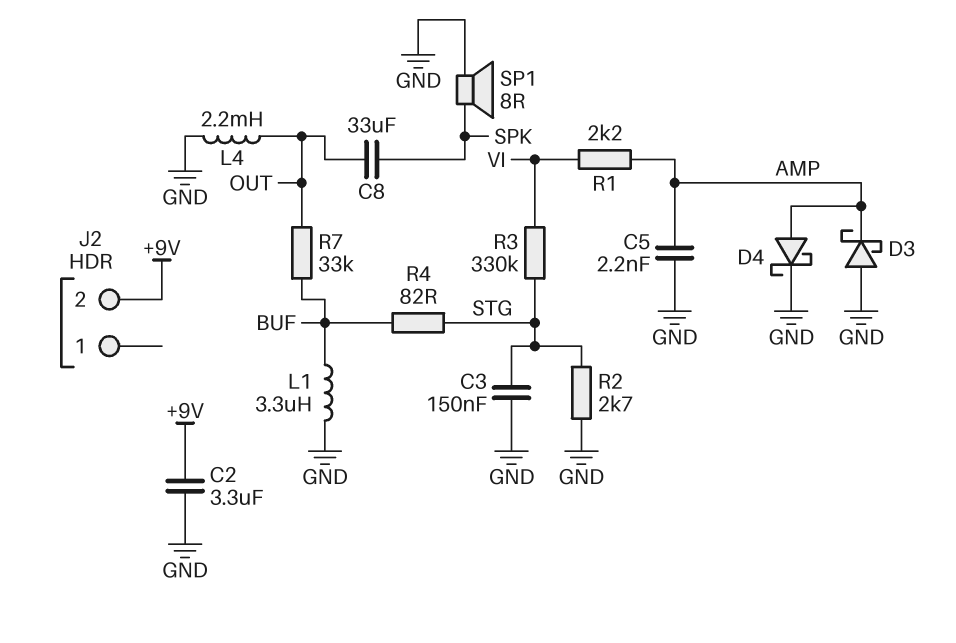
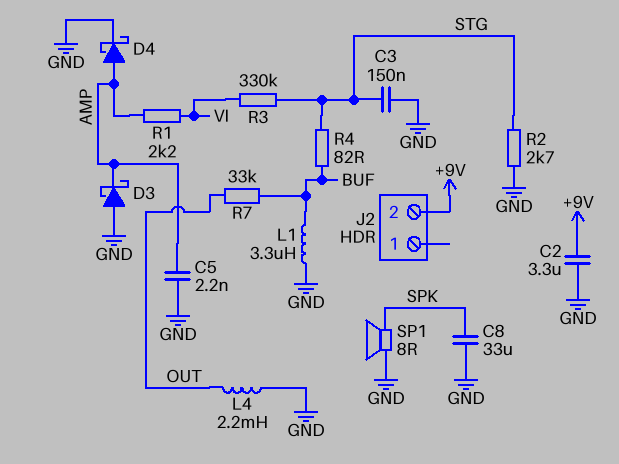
C8: 33uF (OUT, SPK) -> 33uF (GND, SPK)

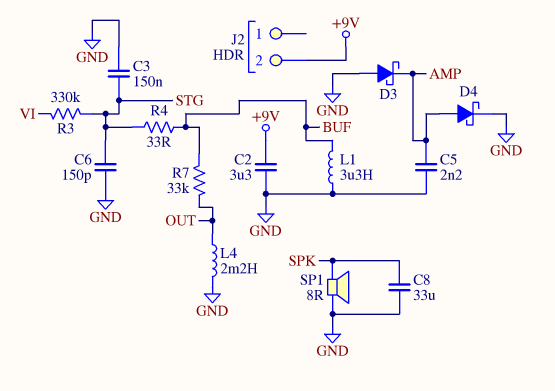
C6: none -> 150pF (GND, STG)
R1: 2.2k (AMP, VI) -> none
R2: 2.7k (GND, STG) -> none
R4: 82 (BUF, STG) -> 33 (BUF, STG)

